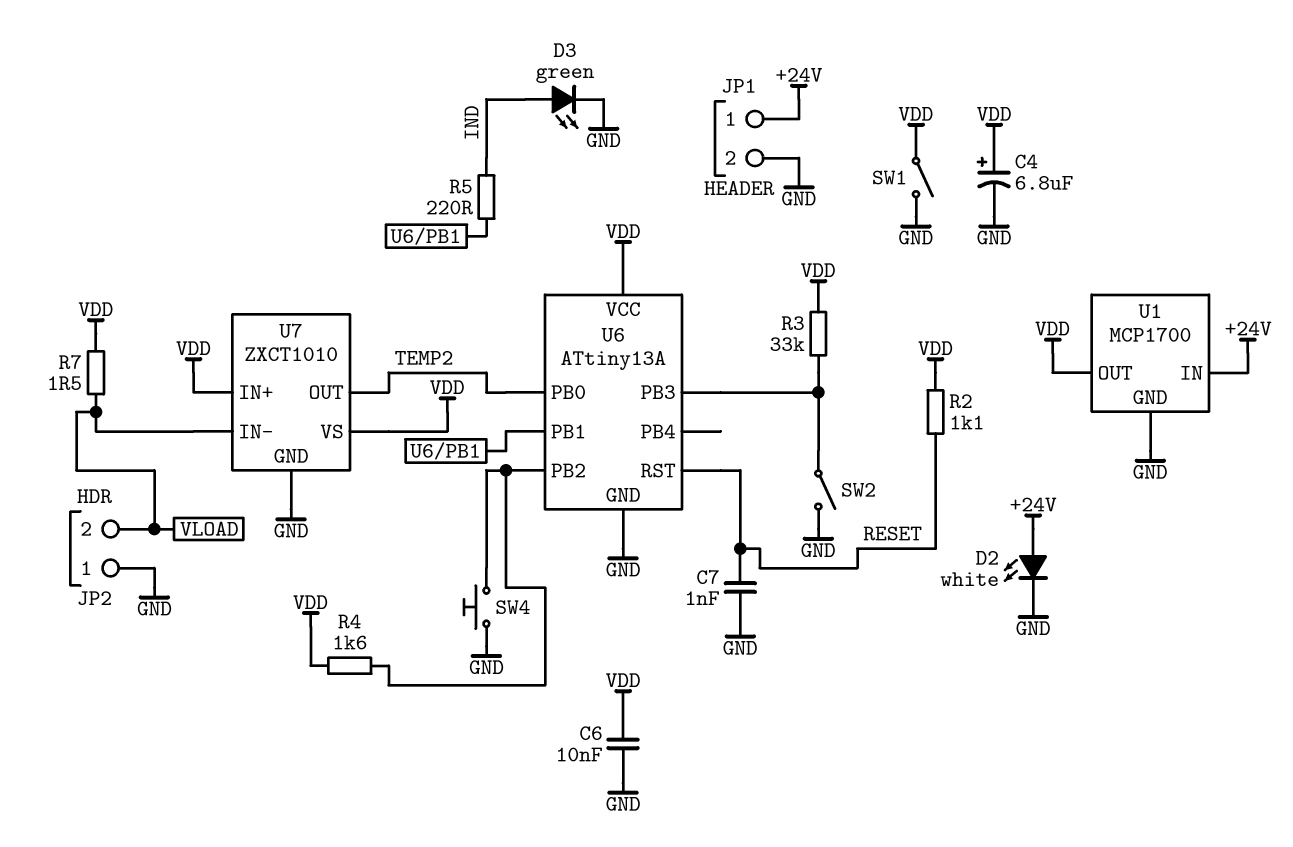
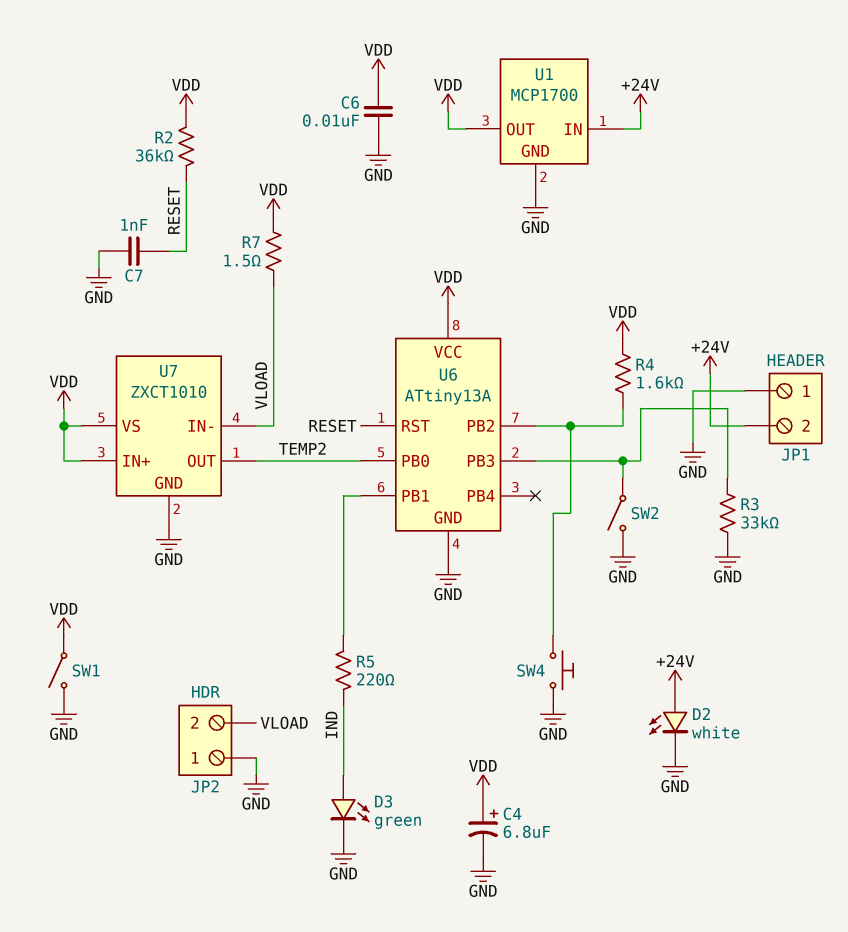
JP1 pin 1: +24V -> GND
JP1 pin 2: GND -> +24V
R2: 1.1k (RESET, VDD) -> 36k (RESET, VDD)
R3: 33k (U6/PB3, VDD) -> 33k (GND, U6/PB3)

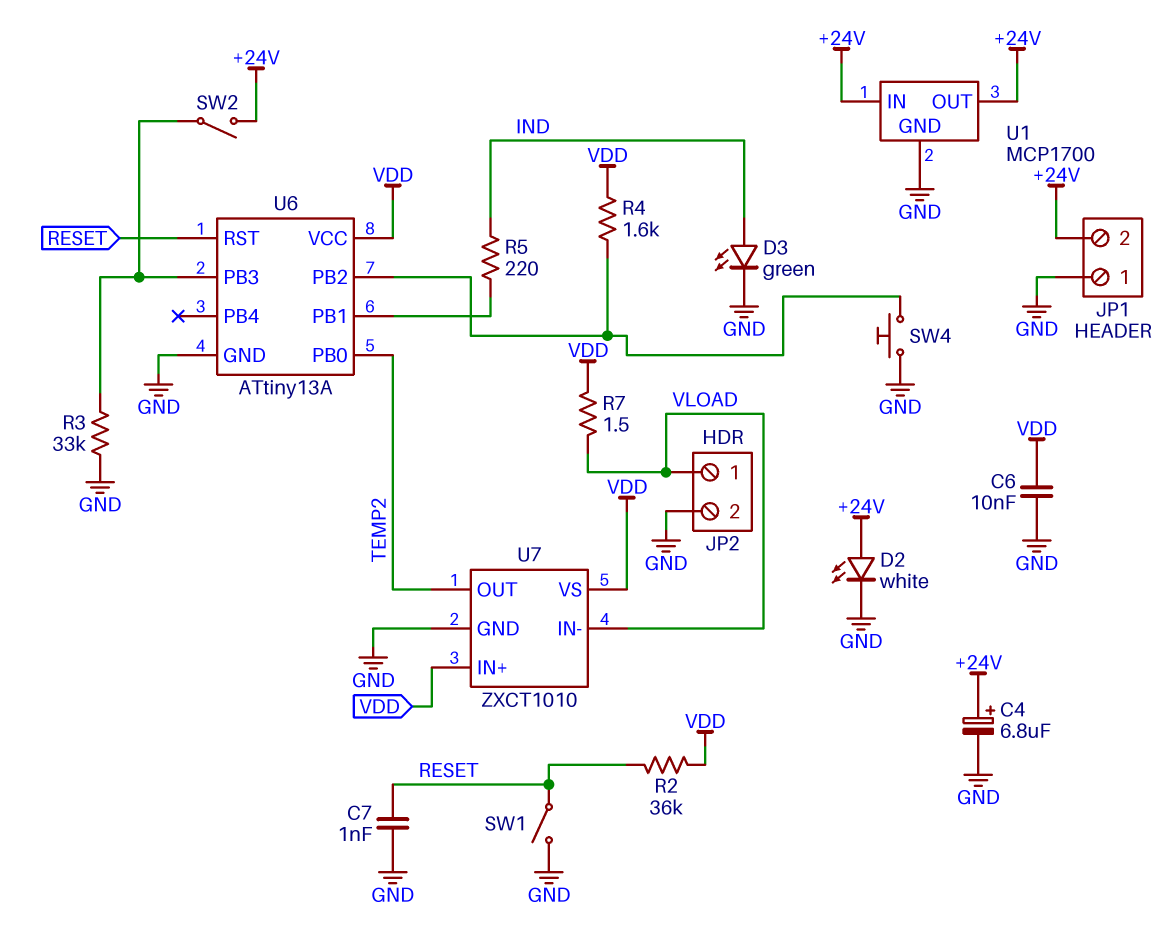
C4: 6.8uF (plus VDD, minus GND) -> 6.8uF (plus +24V, minus GND)
JP2 pin 1: GND -> VLOAD
JP2 pin 2: VLOAD -> GND
SW1: switch (GND, VDD) -> switch (GND, RESET)
SW2: switch (GND, U6/PB3) -> switch (+24V, U6/PB3)
U1 pin OUT: VDD -> +24V

